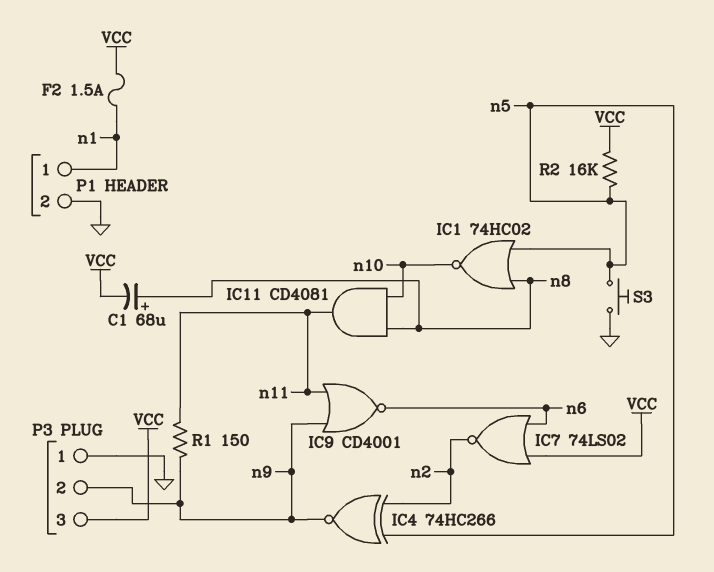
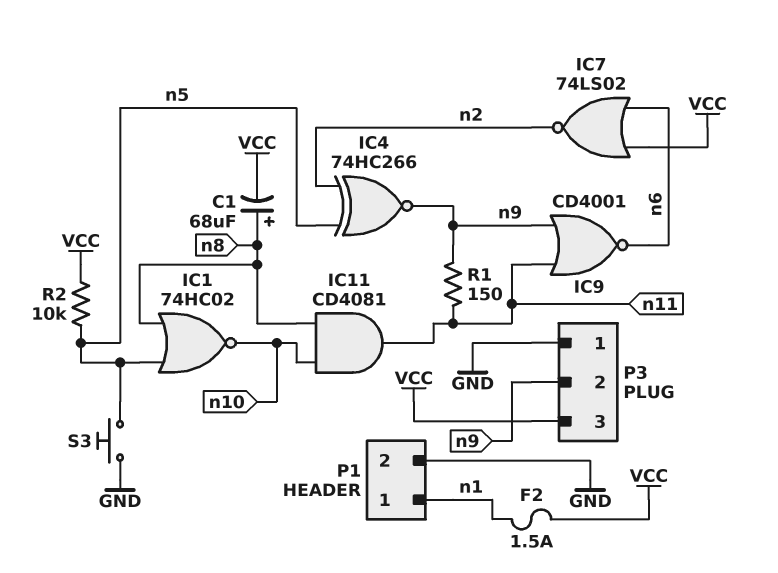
R2: 16k (VCC, n5) -> 10k (VCC, n5)

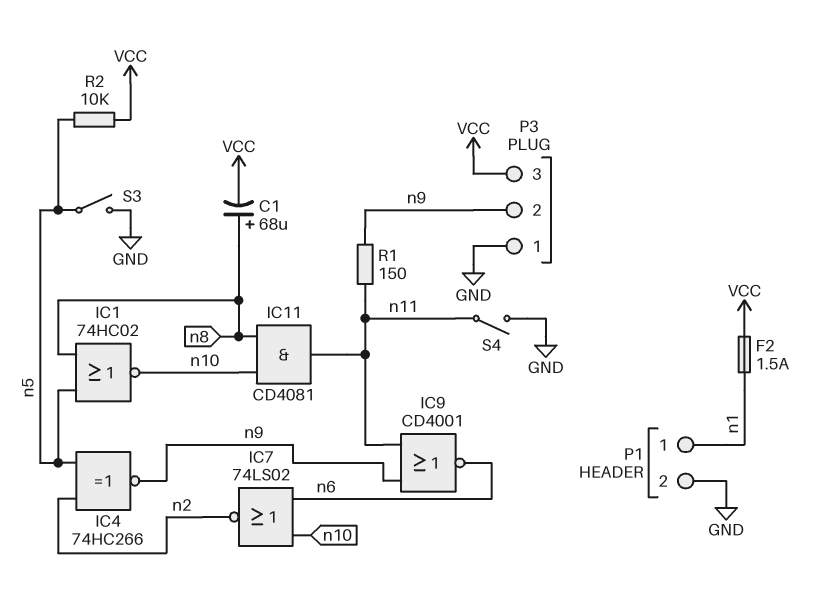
IC7: NOR 74LS02 (in VCC, in n6, out n2) -> NOR 74LS02 (in n6, in n10, out n2)
S3: button (GND, n5) -> switch (GND, n5)
S4: none -> switch (GND, n11)

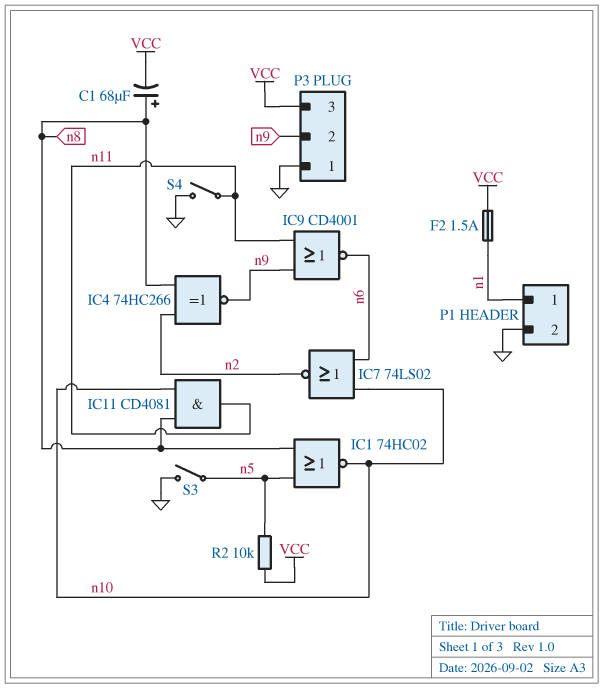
IC4: XNOR 74HC266 (in n2, in n5, out n9) -> XNOR 74HC266 (in n2, in n8, out n9)
R1: 150 (n9, n11) -> none

